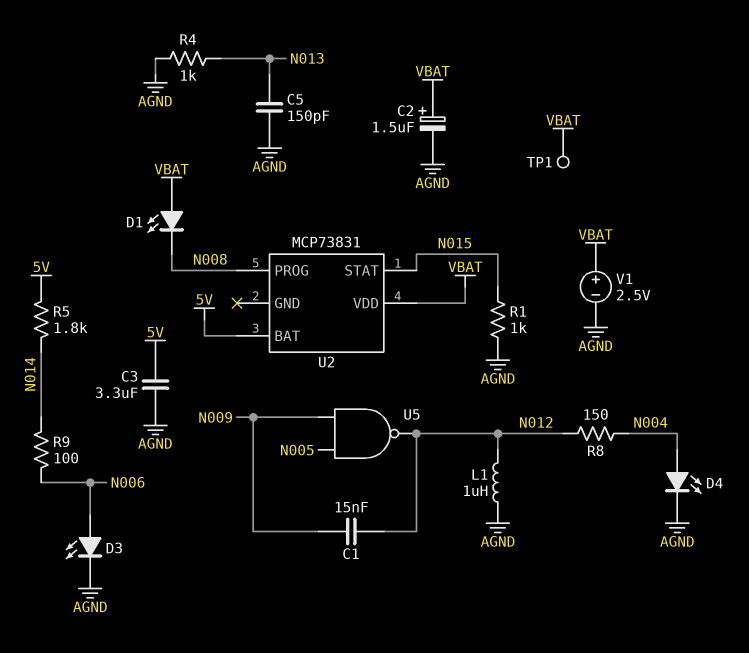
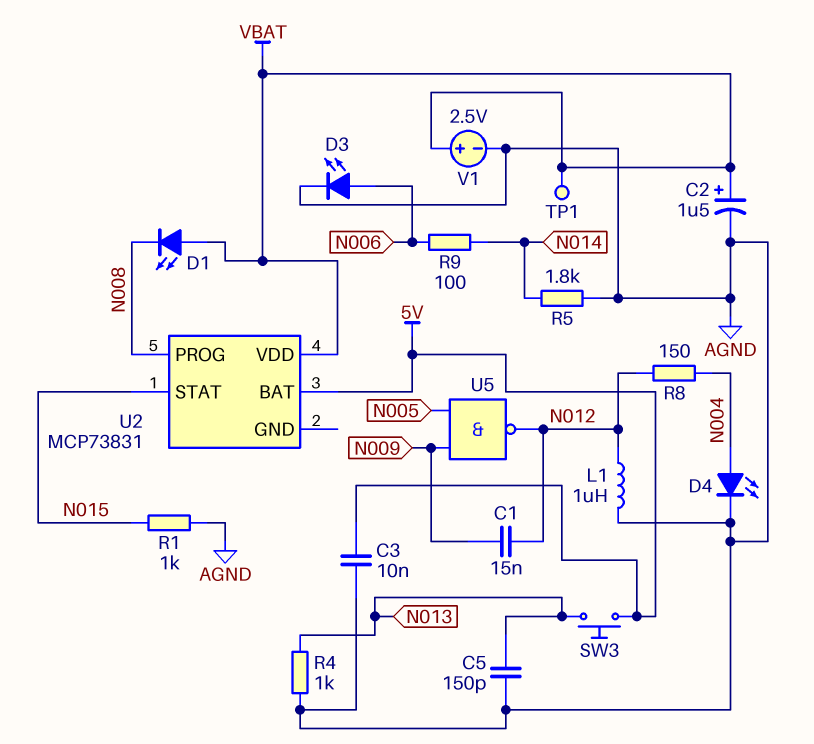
C3: 3.3uF (5V, AGND) -> 10nF (5V, AGND)
R5: 1.8k (5V, N014) -> 1.8k (AGND, N014)
SW3: none -> button (5V, N013)

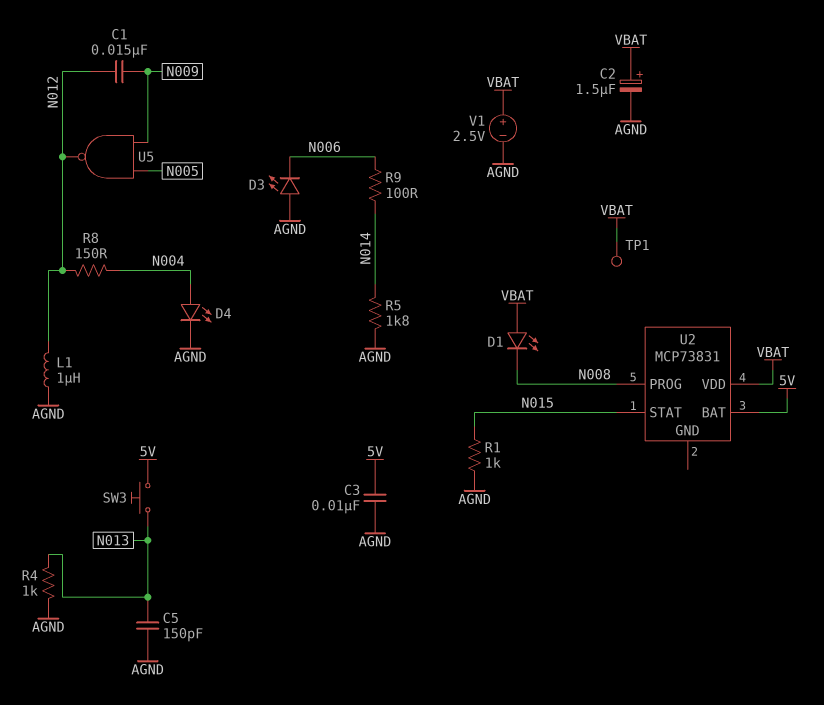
D3: LED (A N006, K AGND) -> LED (A AGND, K N006)

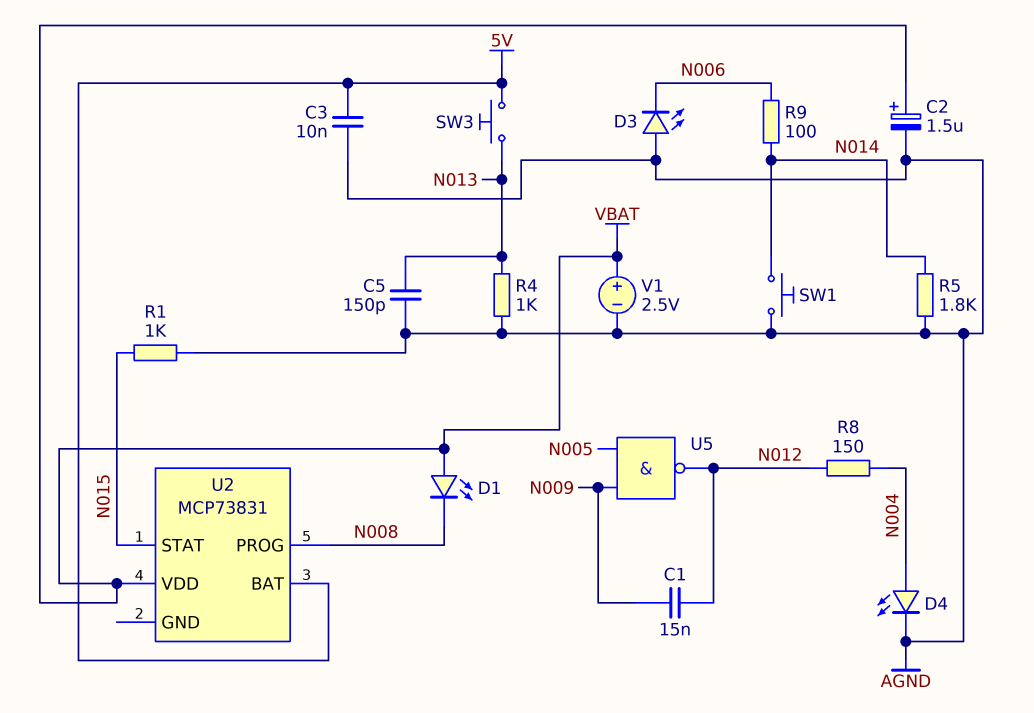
L1: 1uH (AGND, N012) -> none
SW1: none -> button (AGND, N014)
TP1: test point (VBAT) -> none

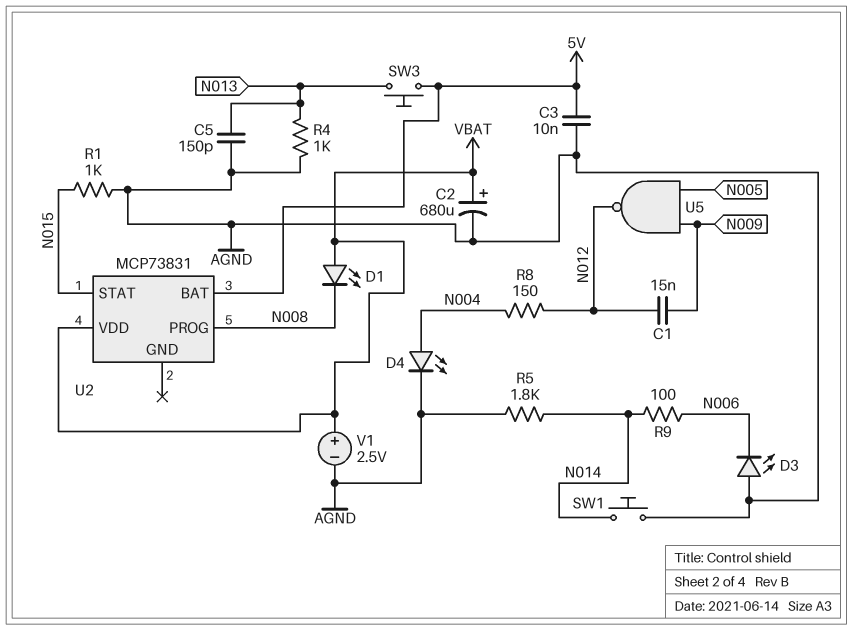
C2: 1.5uF (plus VBAT, minus AGND) -> 680uF (plus VBAT, minus AGND)

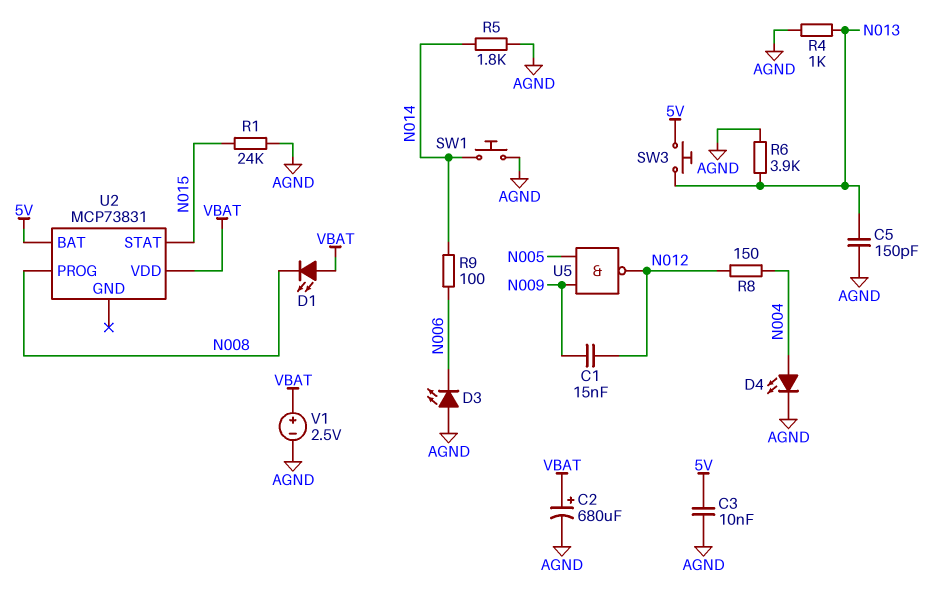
R1: 1k (AGND, N015) -> 24k (AGND, N015)
R6: none -> 3.9k (AGND, N013)

